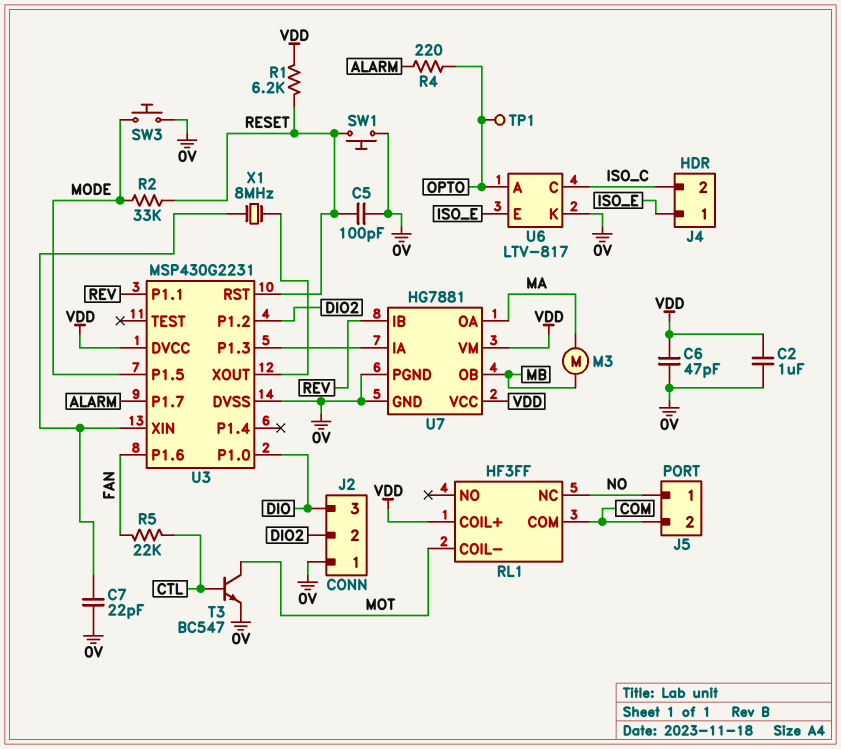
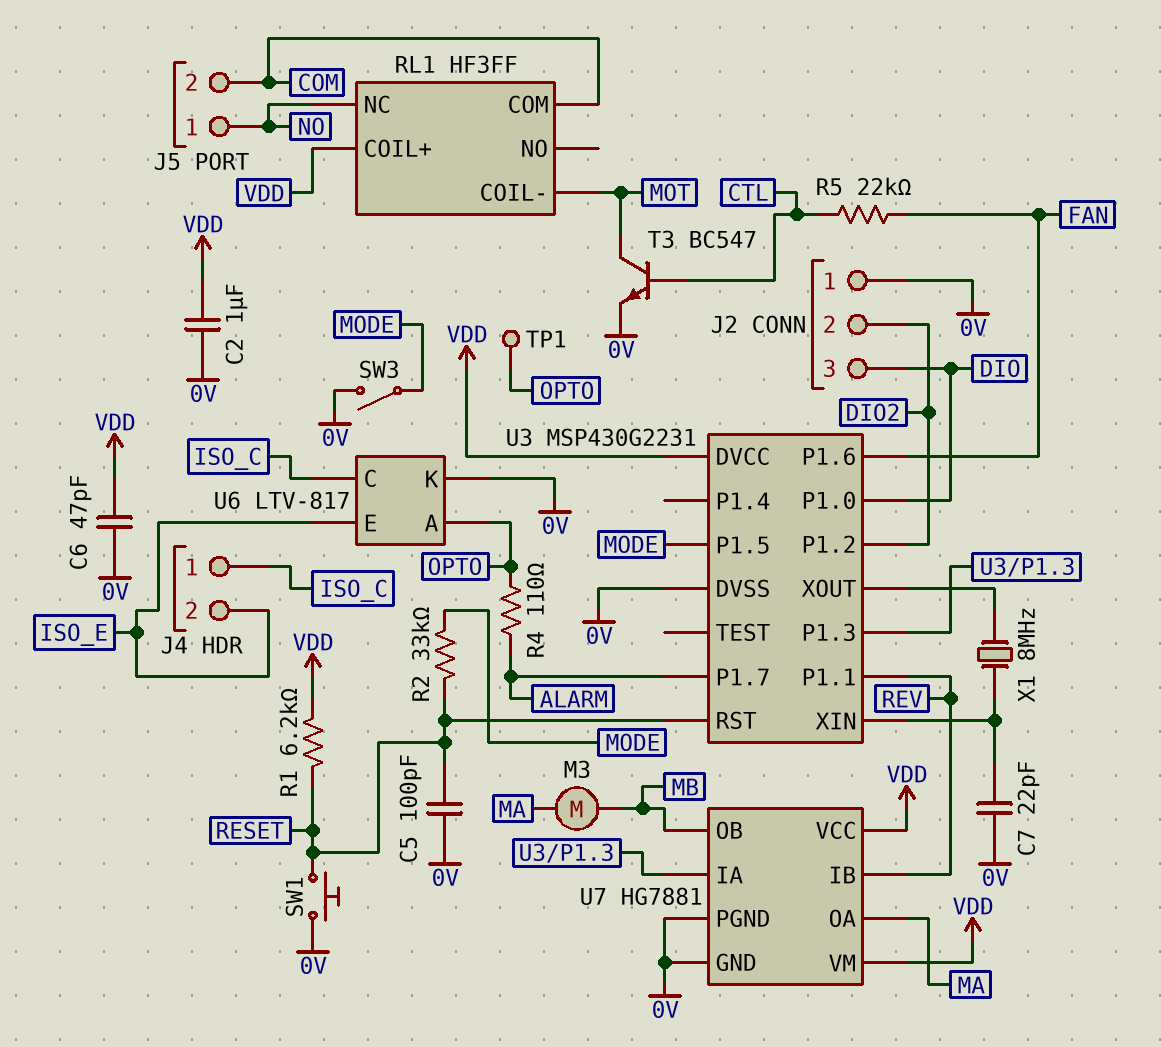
J4 pin 1: ISO_E -> ISO_C
J4 pin 2: ISO_C -> ISO_E
R4: 220 (ALARM, OPTO) -> 110 (ALARM, OPTO)
SW3: button (0V, MODE) -> switch (0V, MODE)

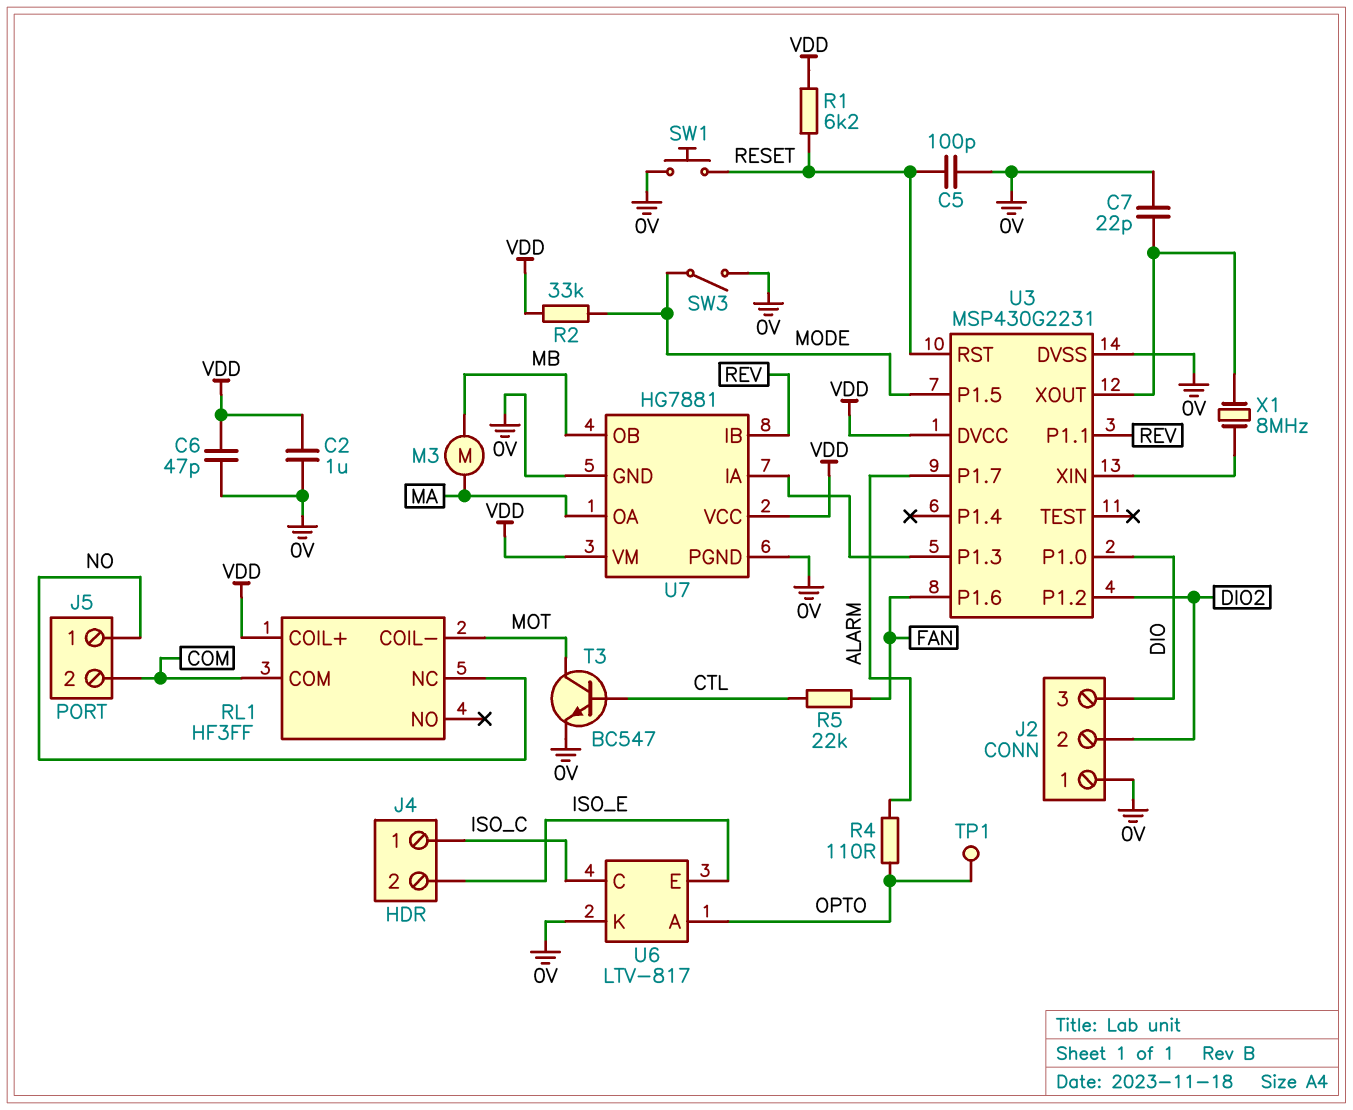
C7: 22pF (0V, U3/XIN) -> 22pF (0V, U3/XOUT)
R2: 33k (MODE, RESET) -> 33k (MODE, VDD)

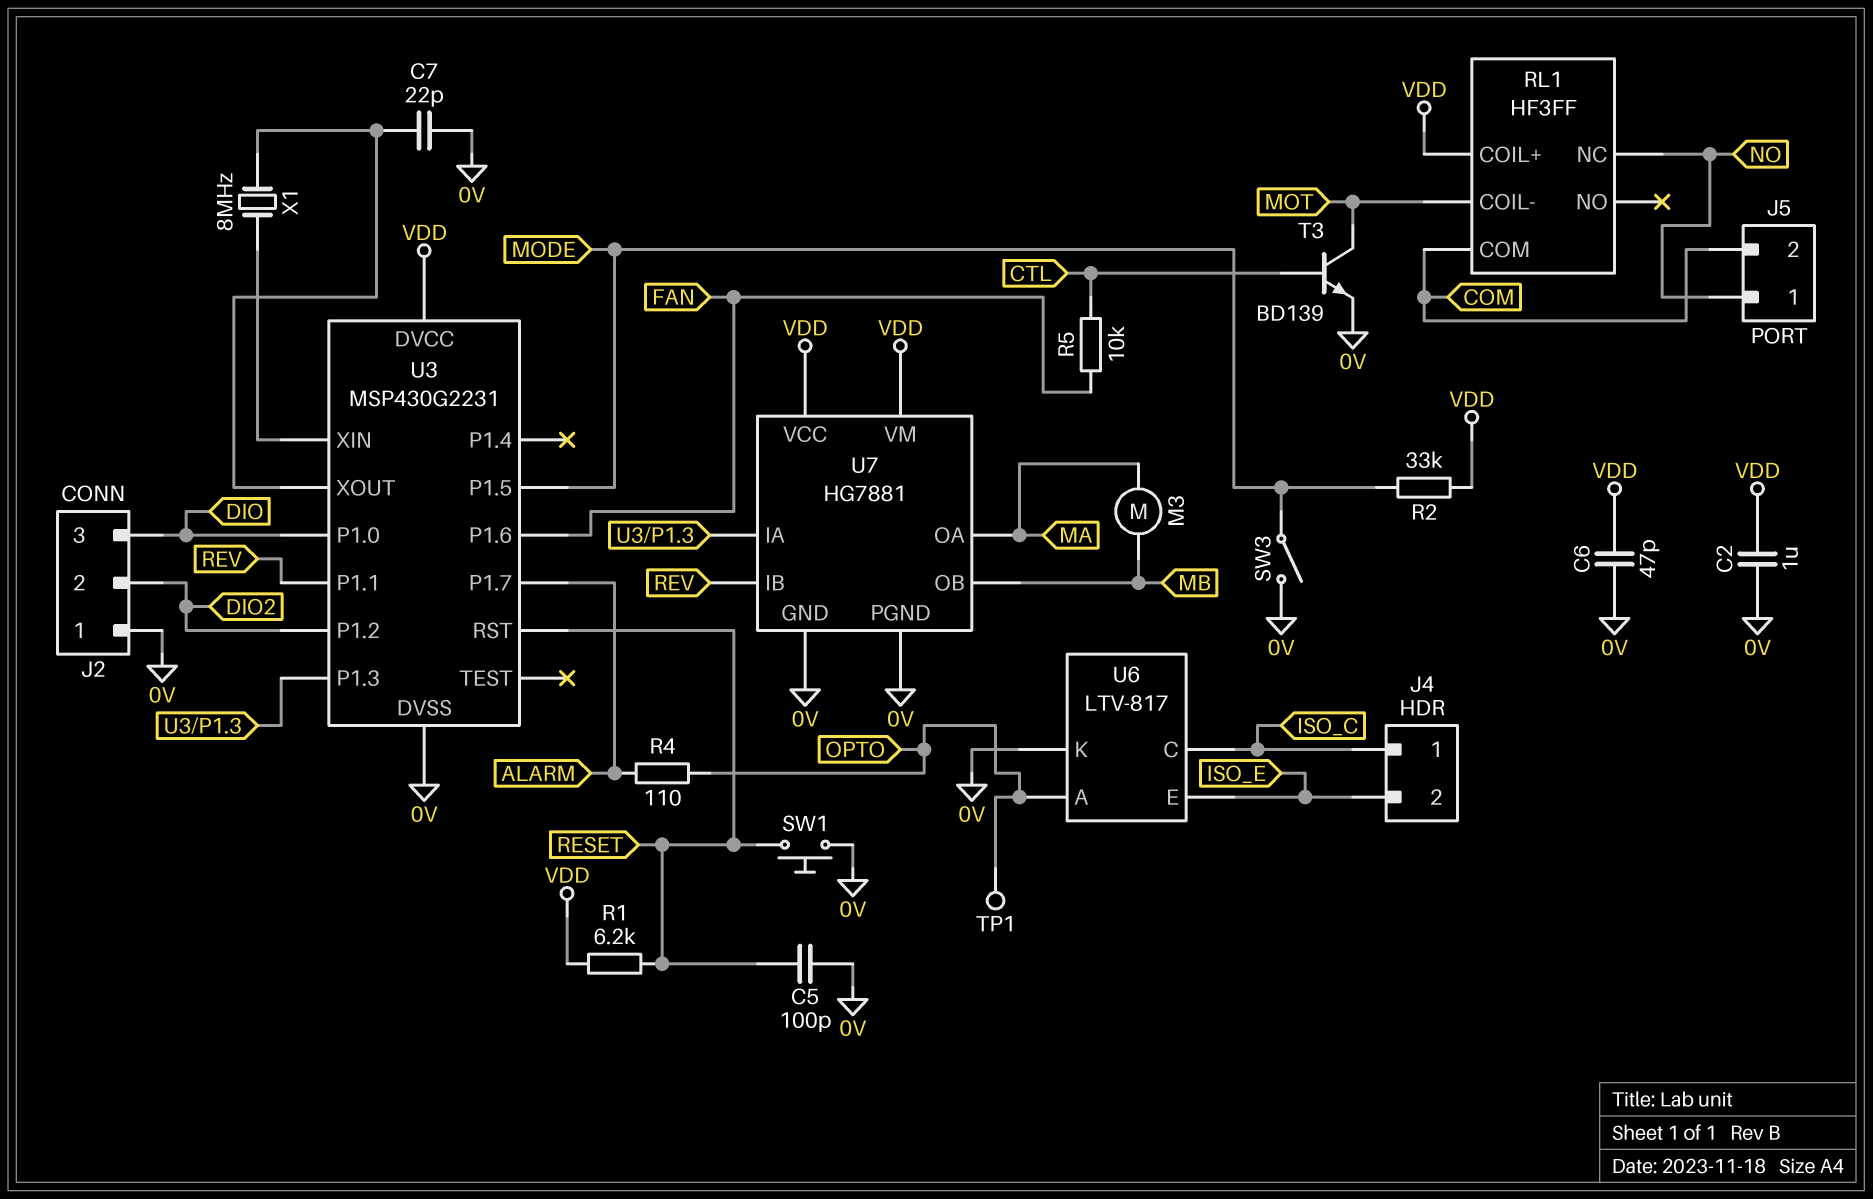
R5: 22k (CTL, FAN) -> 10k (CTL, FAN)
T3: NPN BC547 (B CTL, C MOT, E 0V) -> NPN BD139 (B CTL, C MOT, E 0V)

